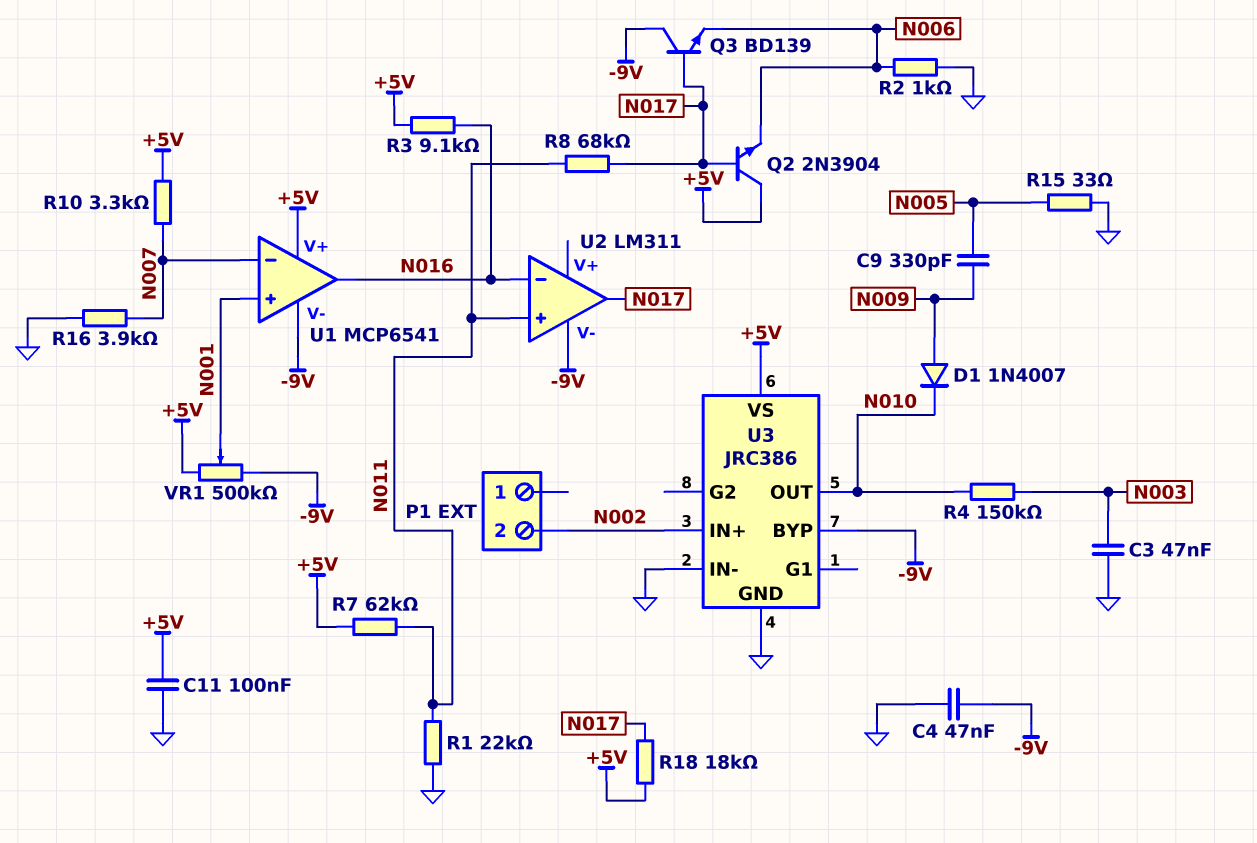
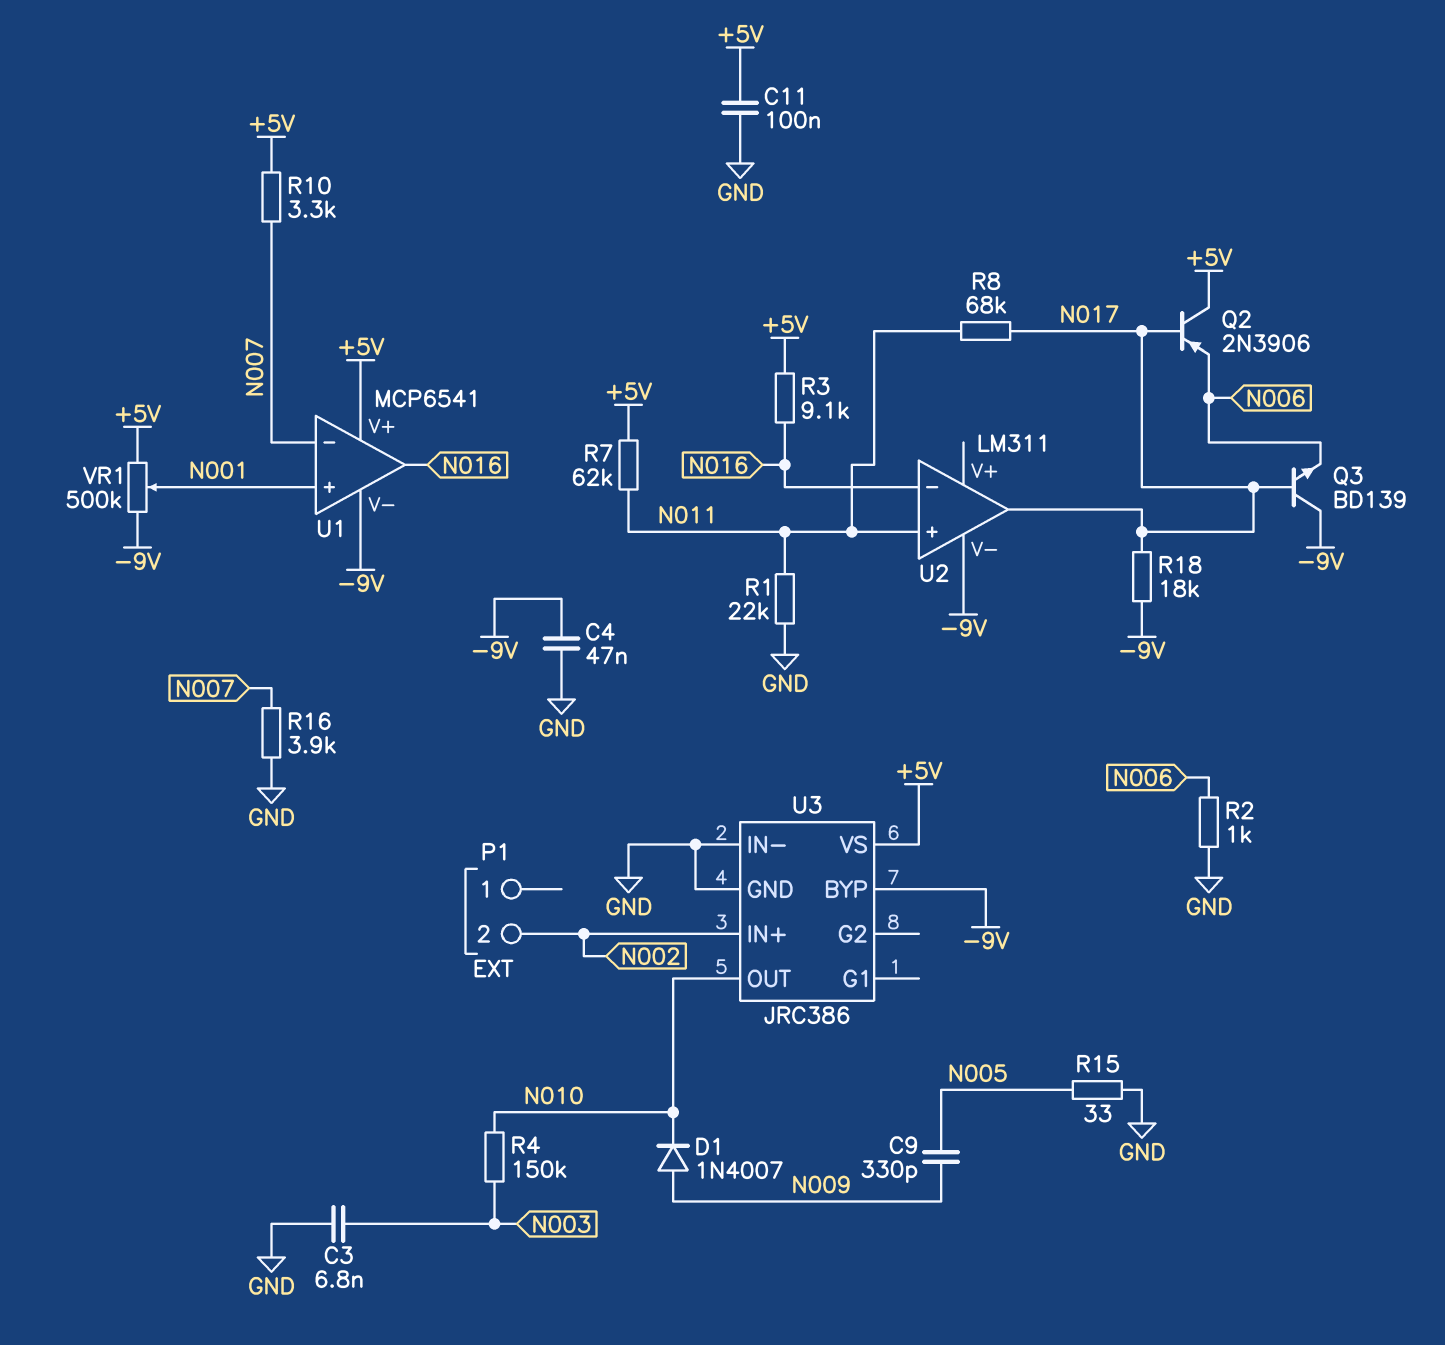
C3: 47nF (GND, N003) -> 6.8nF (GND, N003)
Q2: NPN 2N3904 (B N017, C +5V, E N006) -> PNP 2N3906 (B N017, C +5V, E N006)
R18: 18k (+5V, N017) -> 18k (-9V, N017)

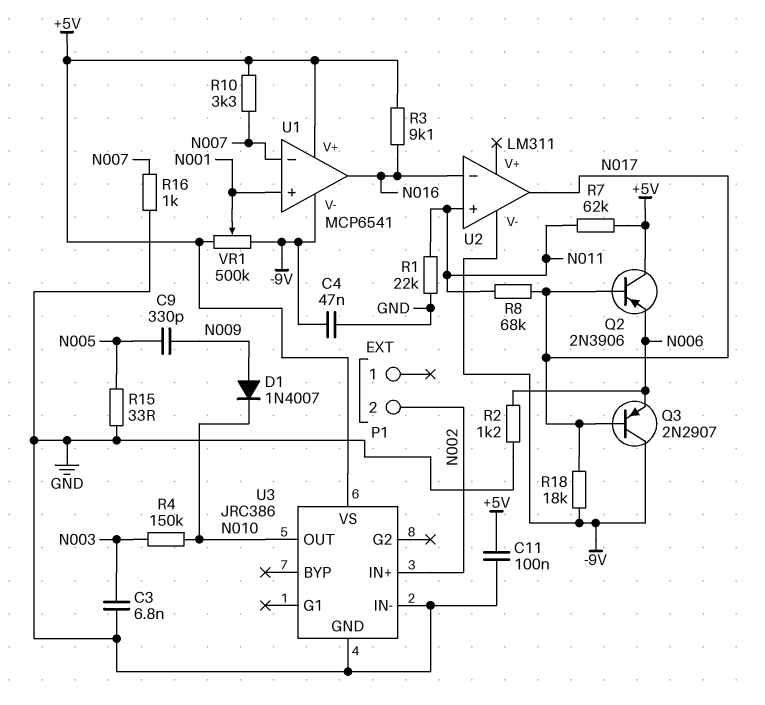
Q3: NPN BD139 (B N017, C -9V, E N006) -> PNP 2N2907 (B N017, C -9V, E N006)
R2: 1k (GND, N006) -> 1.2k (GND, N006)
R16: 3.9k (GND, N007) -> 1k (GND, N007)
U3 pin BYP: -9V -> none

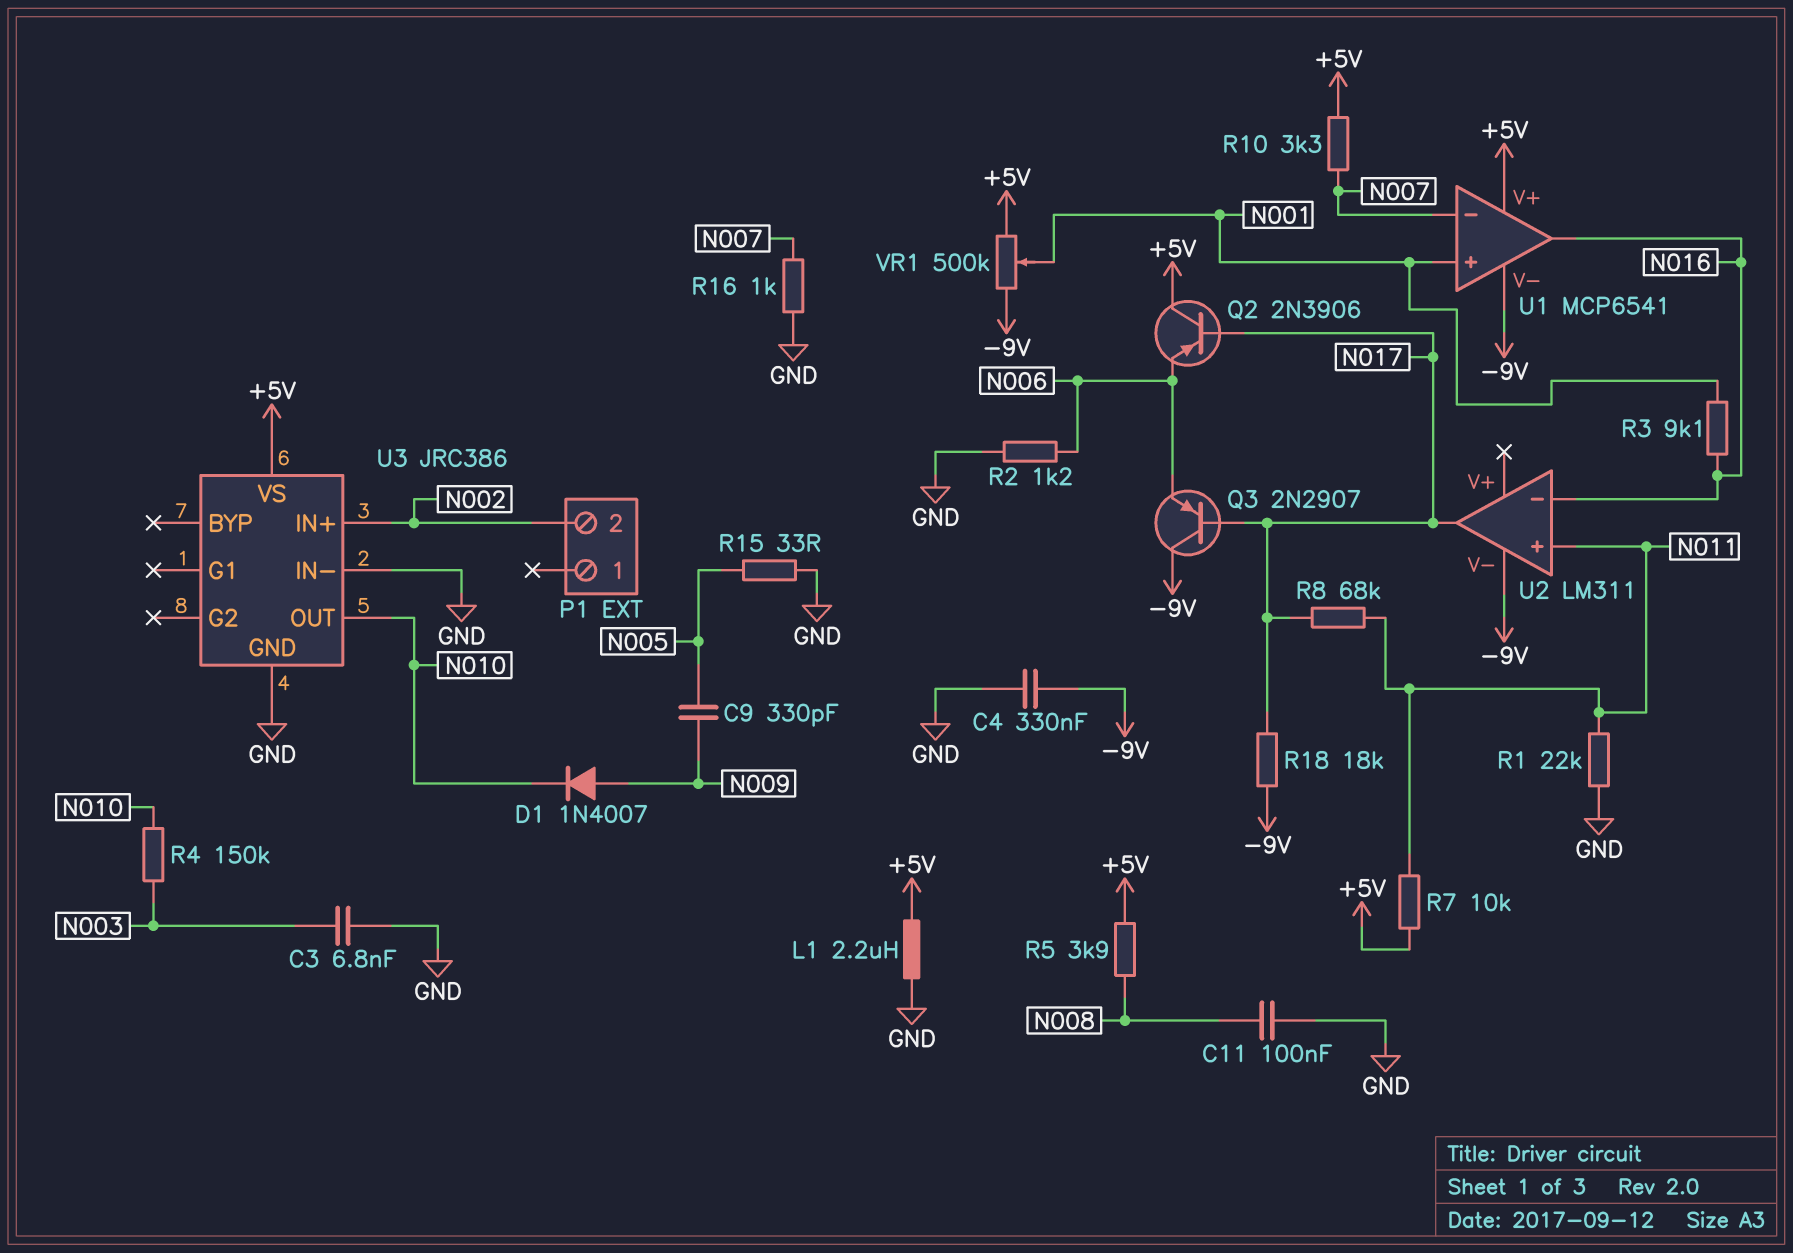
C4: 47nF (-9V, GND) -> 330nF (-9V, GND)
C11: 100nF (+5V, GND) -> 100nF (GND, N008)
L1: none -> 2.2uH (+5V, GND)
R3: 9.1k (+5V, N016) -> 9.1k (N001, N016)
R5: none -> 3.9k (+5V, N008)
R7: 62k (+5V, N011) -> 10k (+5V, N011)

